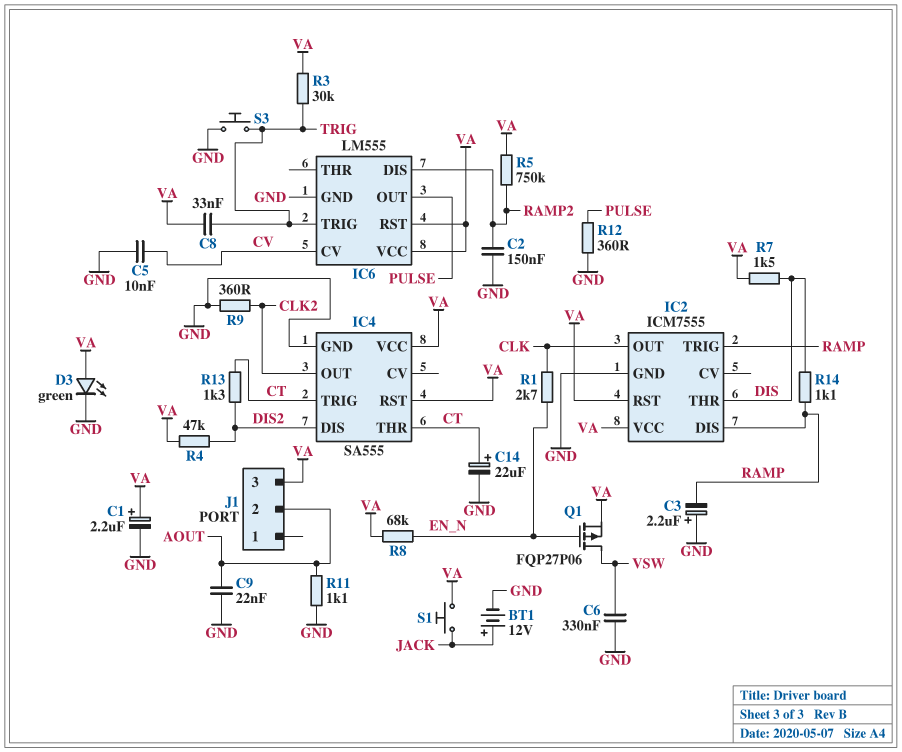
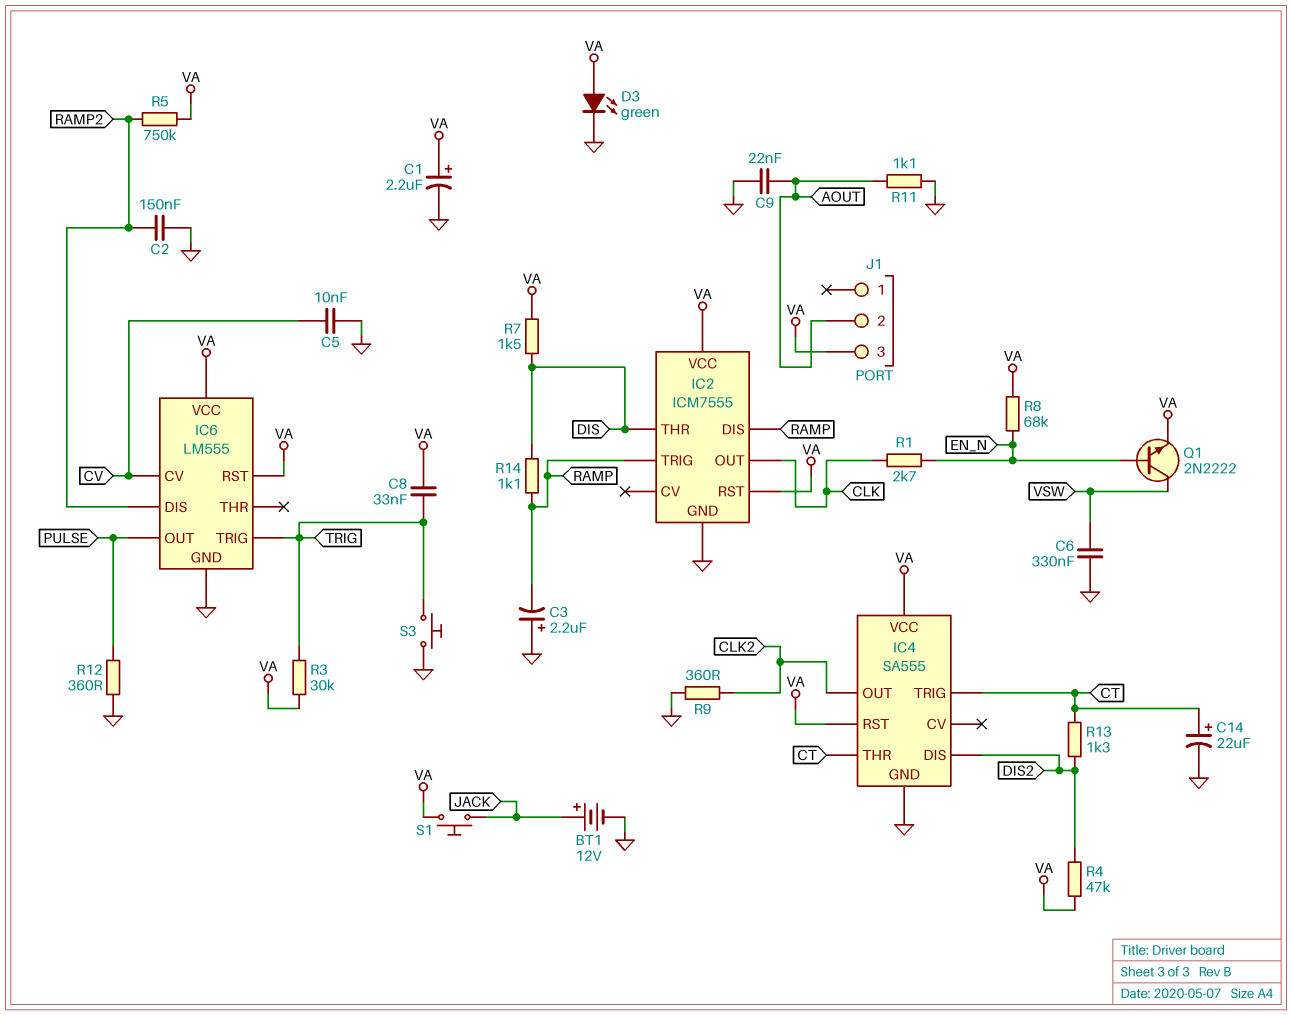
Q1: PMOS FQP27P06 (G EN_N, D VSW, S VA) -> NPN 2N2222 (B EN_N, C VSW, E VA)

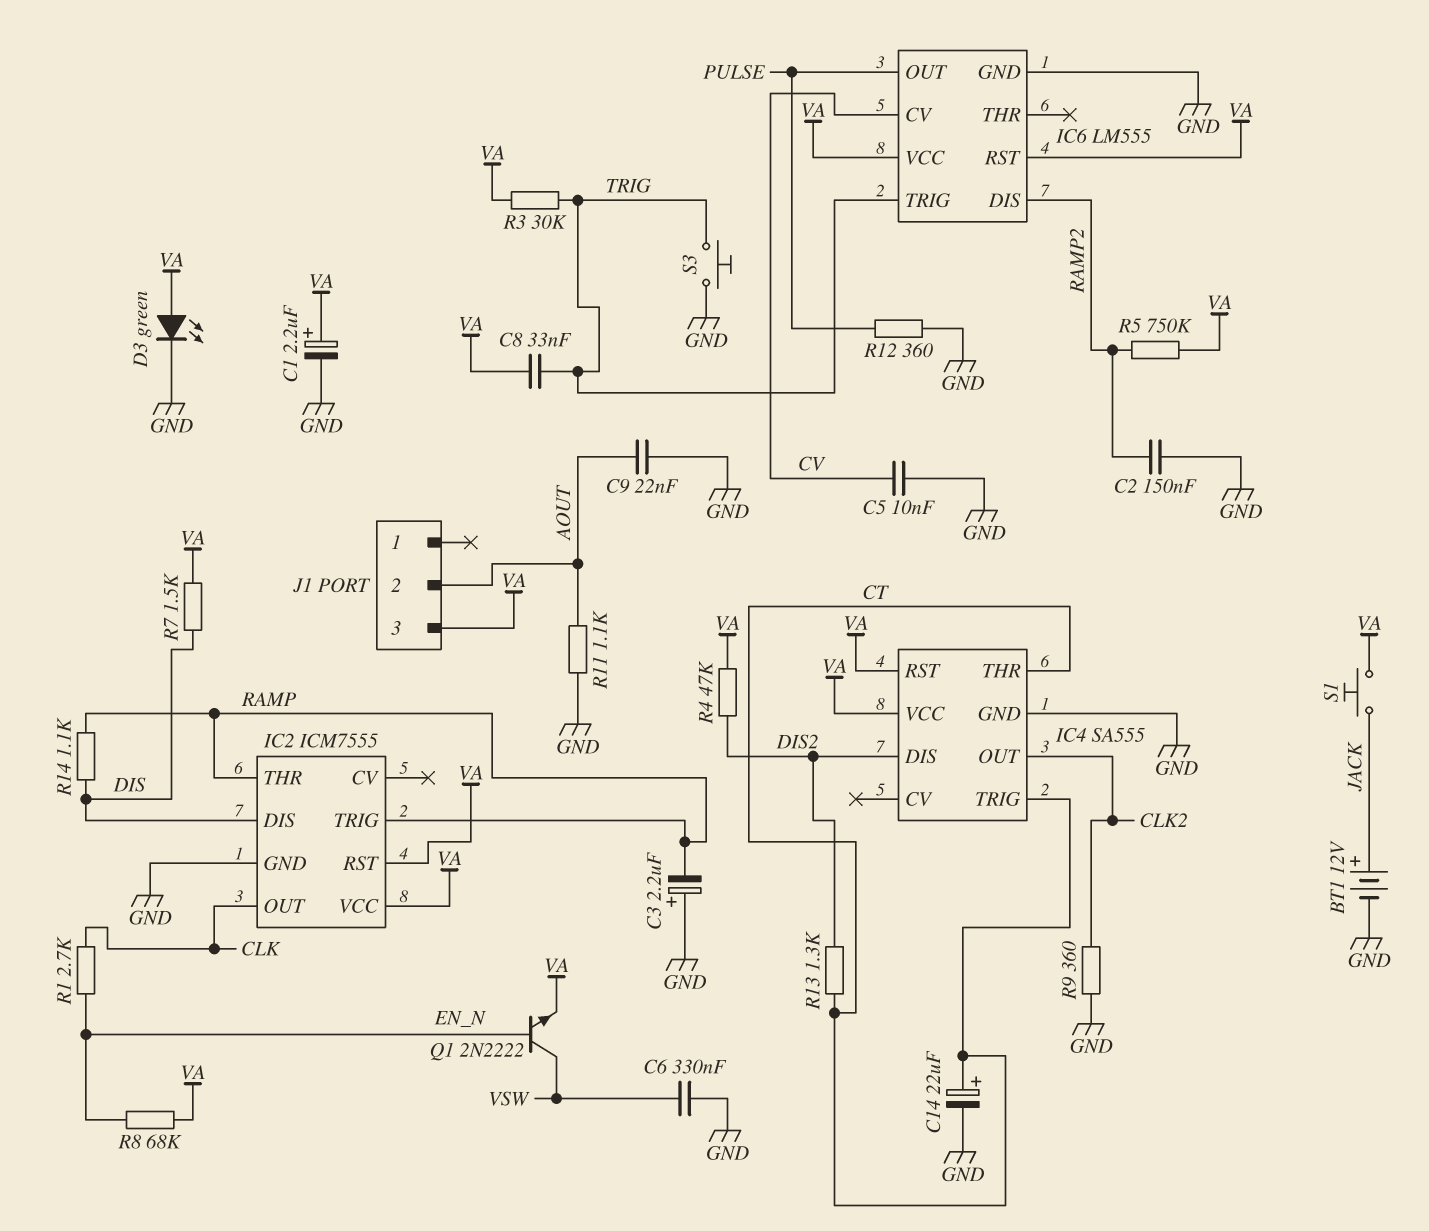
IC2 pin DIS: RAMP -> DIS
IC2 pin THR: DIS -> RAMP

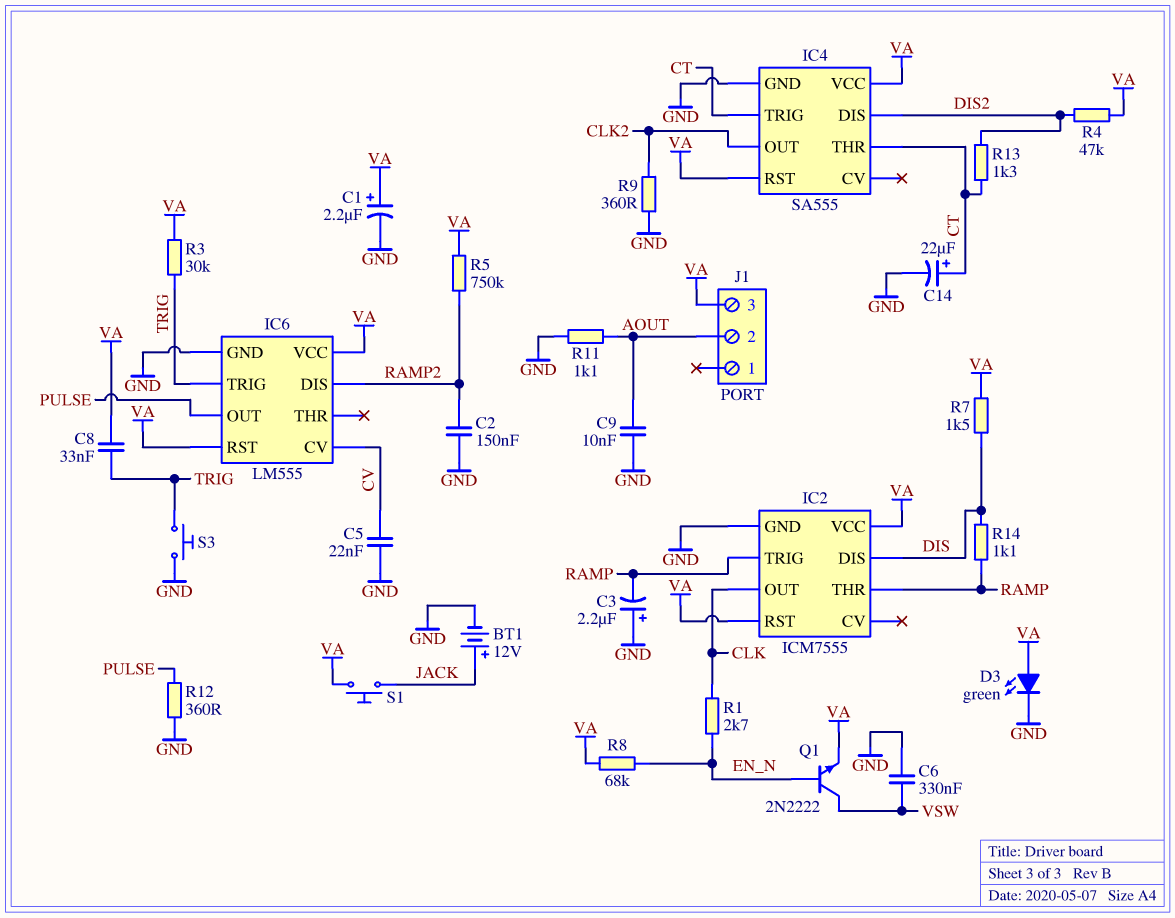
C5: 10nF (CV, GND) -> 22nF (CV, GND)
C9: 22nF (AOUT, GND) -> 10nF (AOUT, GND)

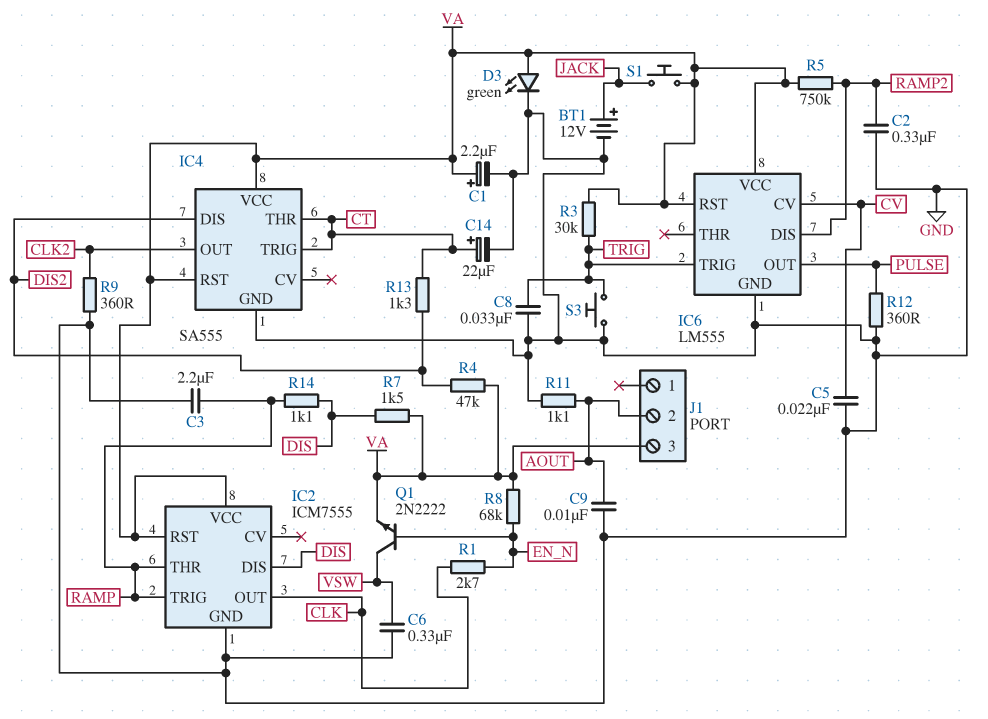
C2: 150nF (GND, RAMP2) -> 330nF (GND, RAMP2)
C3: 2.2uF (plus GND, minus RAMP) -> 2.2uF (GND, RAMP)
C8: 33nF (TRIG, VA) -> 33nF (GND, TRIG)

